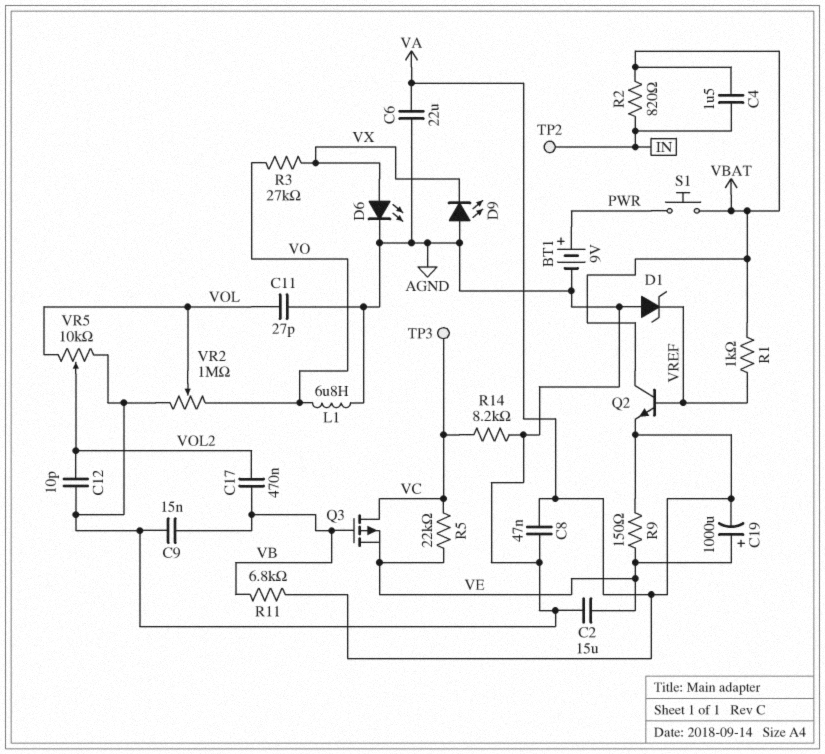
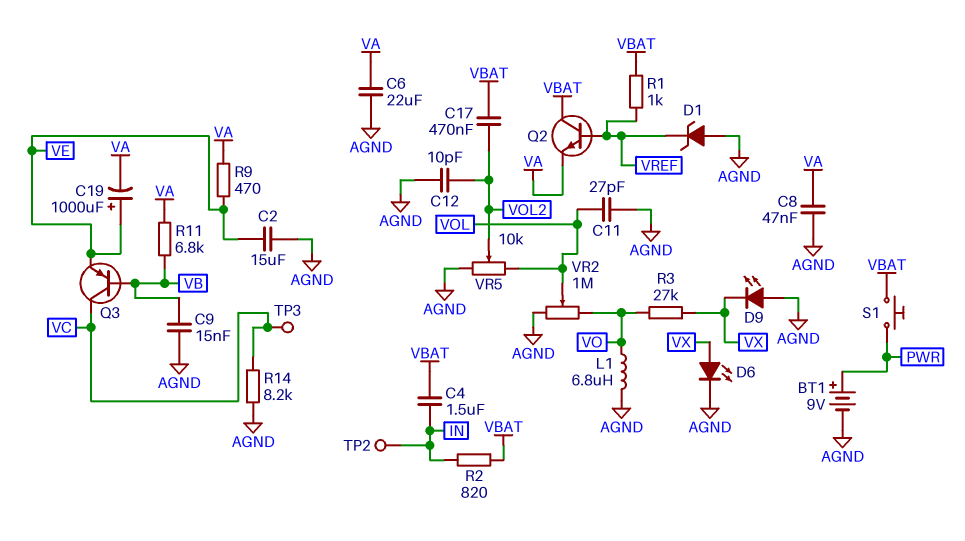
C17: 470nF (VB, VOL2) -> 470nF (VBAT, VOL2)
Q3: PMOS (G VB, D VC, S VE) -> PNP (B VB, C VC, E VE)
R5: 22k (VC, VE) -> none
R9: 150 (VA, VE) -> 470 (VA, VE)

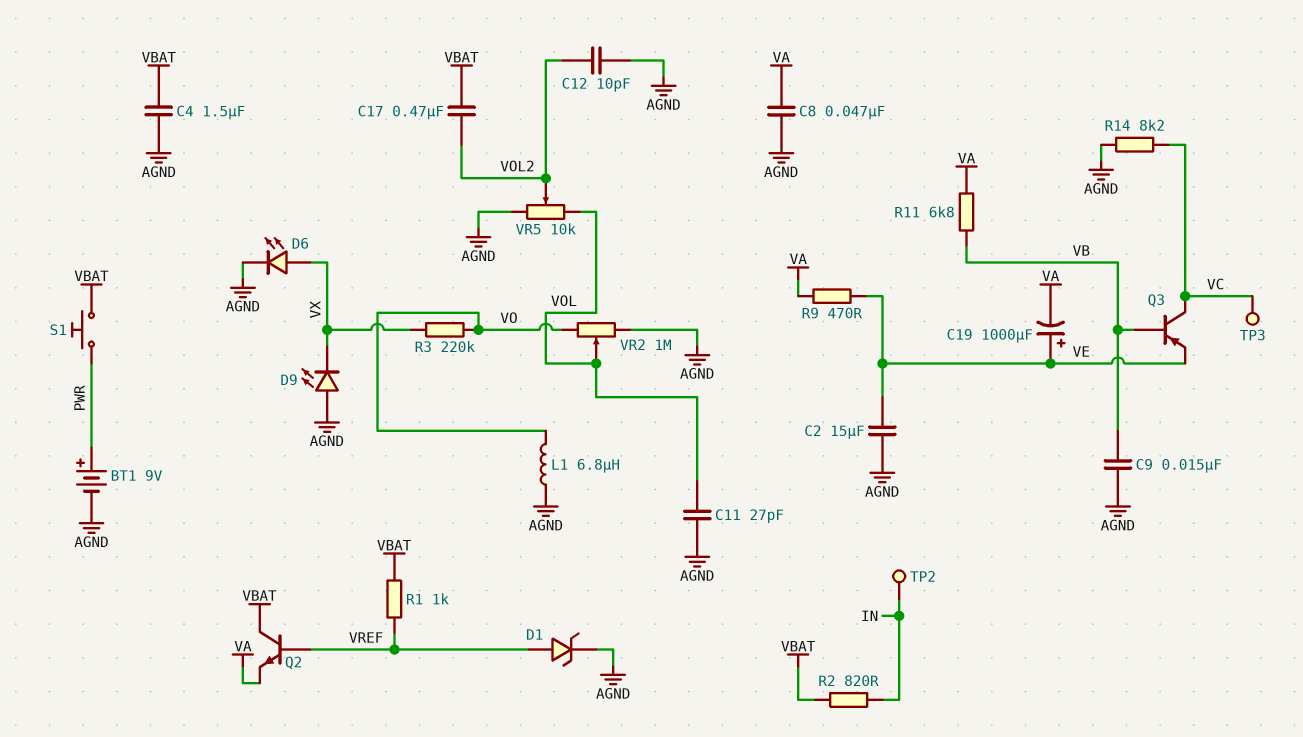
C4: 1.5uF (IN, VBAT) -> 1.5uF (AGND, VBAT)
C6: 22uF (AGND, VA) -> none
D1: zener (A AGND, K VREF) -> zener (A VREF, K AGND)
R3: 27k (VO, VX) -> 220k (VO, VX)

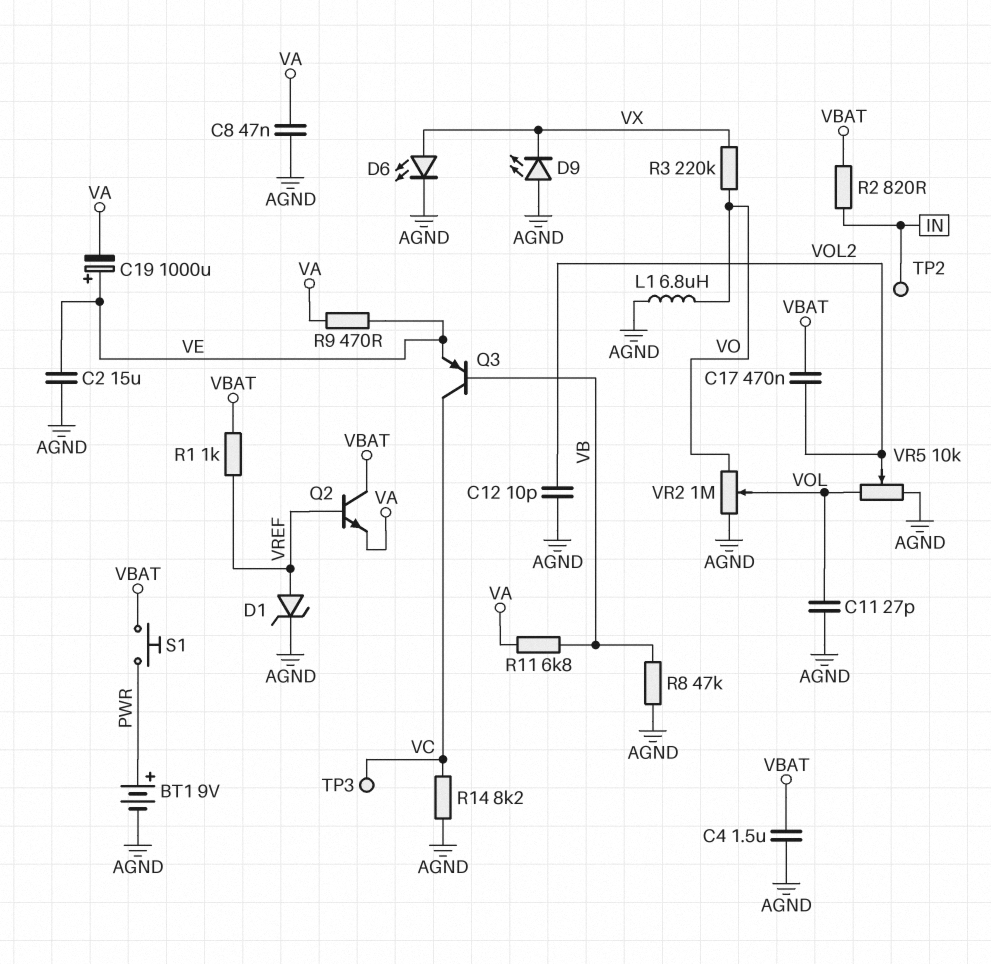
C9: 15nF (AGND, VB) -> none
R8: none -> 47k (AGND, VB)

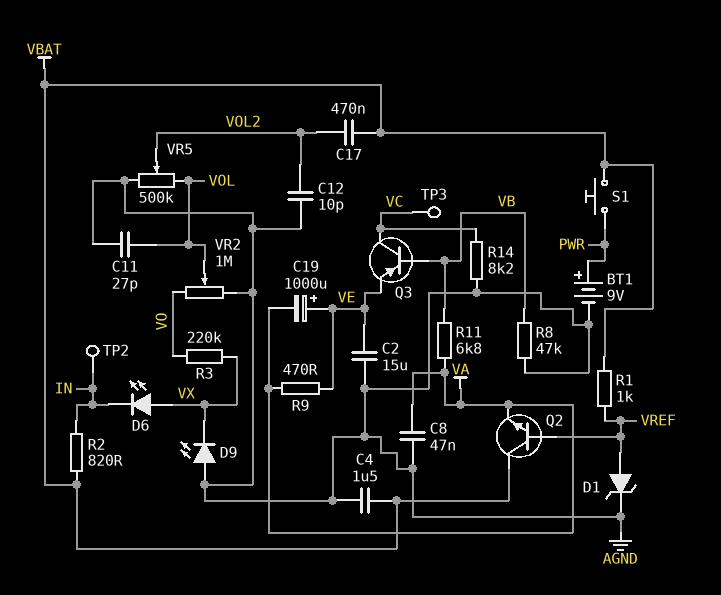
D6: LED (A VX, K AGND) -> LED (A VX, K IN)
L1: 6.8uH (AGND, VO) -> none
VR5: 10k (AGND, VOL, wiper VOL2) -> 500k (AGND, VOL, wiper VOL2)

